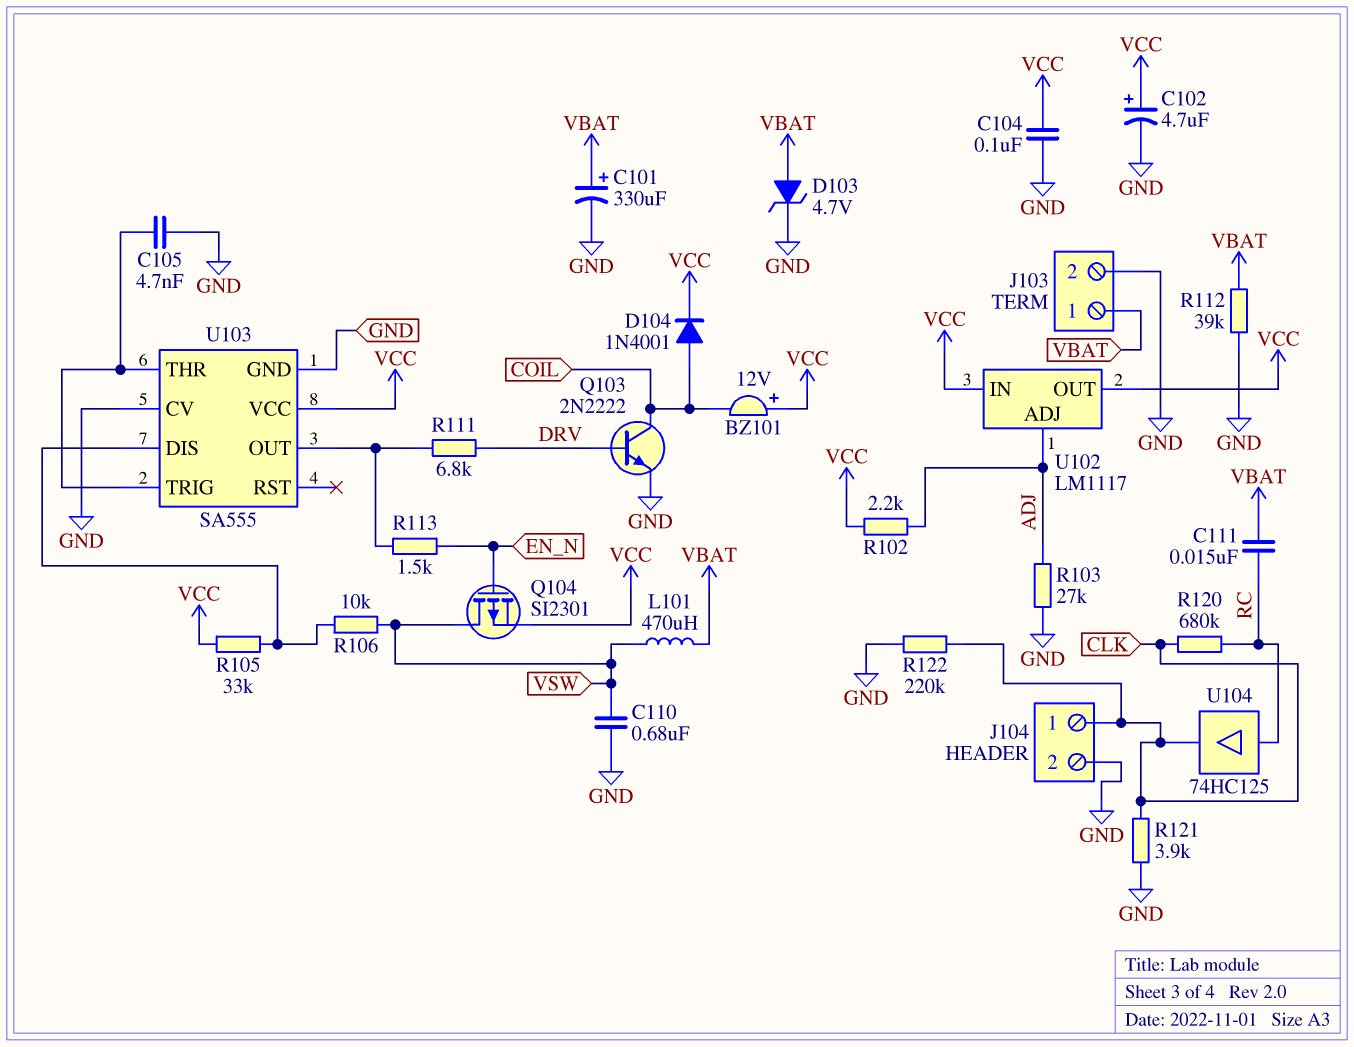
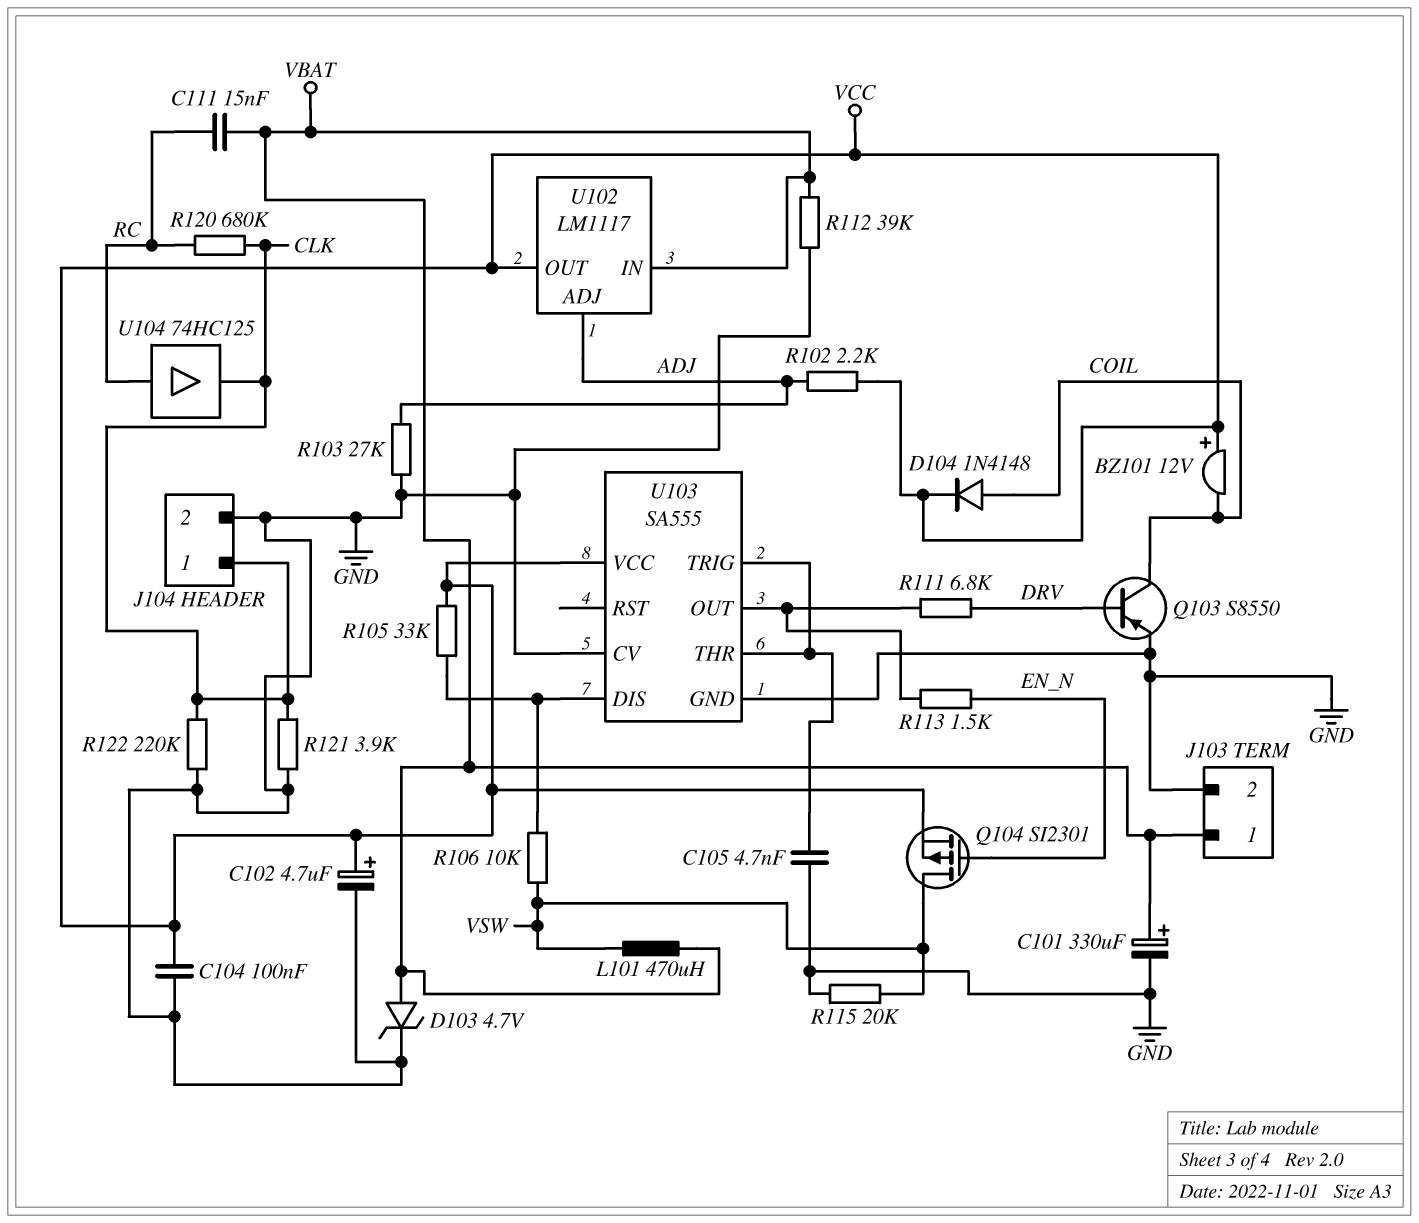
C110: 680nF (GND, VSW) -> none
D104: diode 1N4001 (A COIL, K VCC) -> diode 1N4148 (A COIL, K VCC)
Q103: NPN 2N2222 (B DRV, C COIL, E GND) -> PNP S8550 (B DRV, C COIL, E GND)
R115: none -> 20k (GND, VSW)
U102 pin IN: VCC -> VBAT

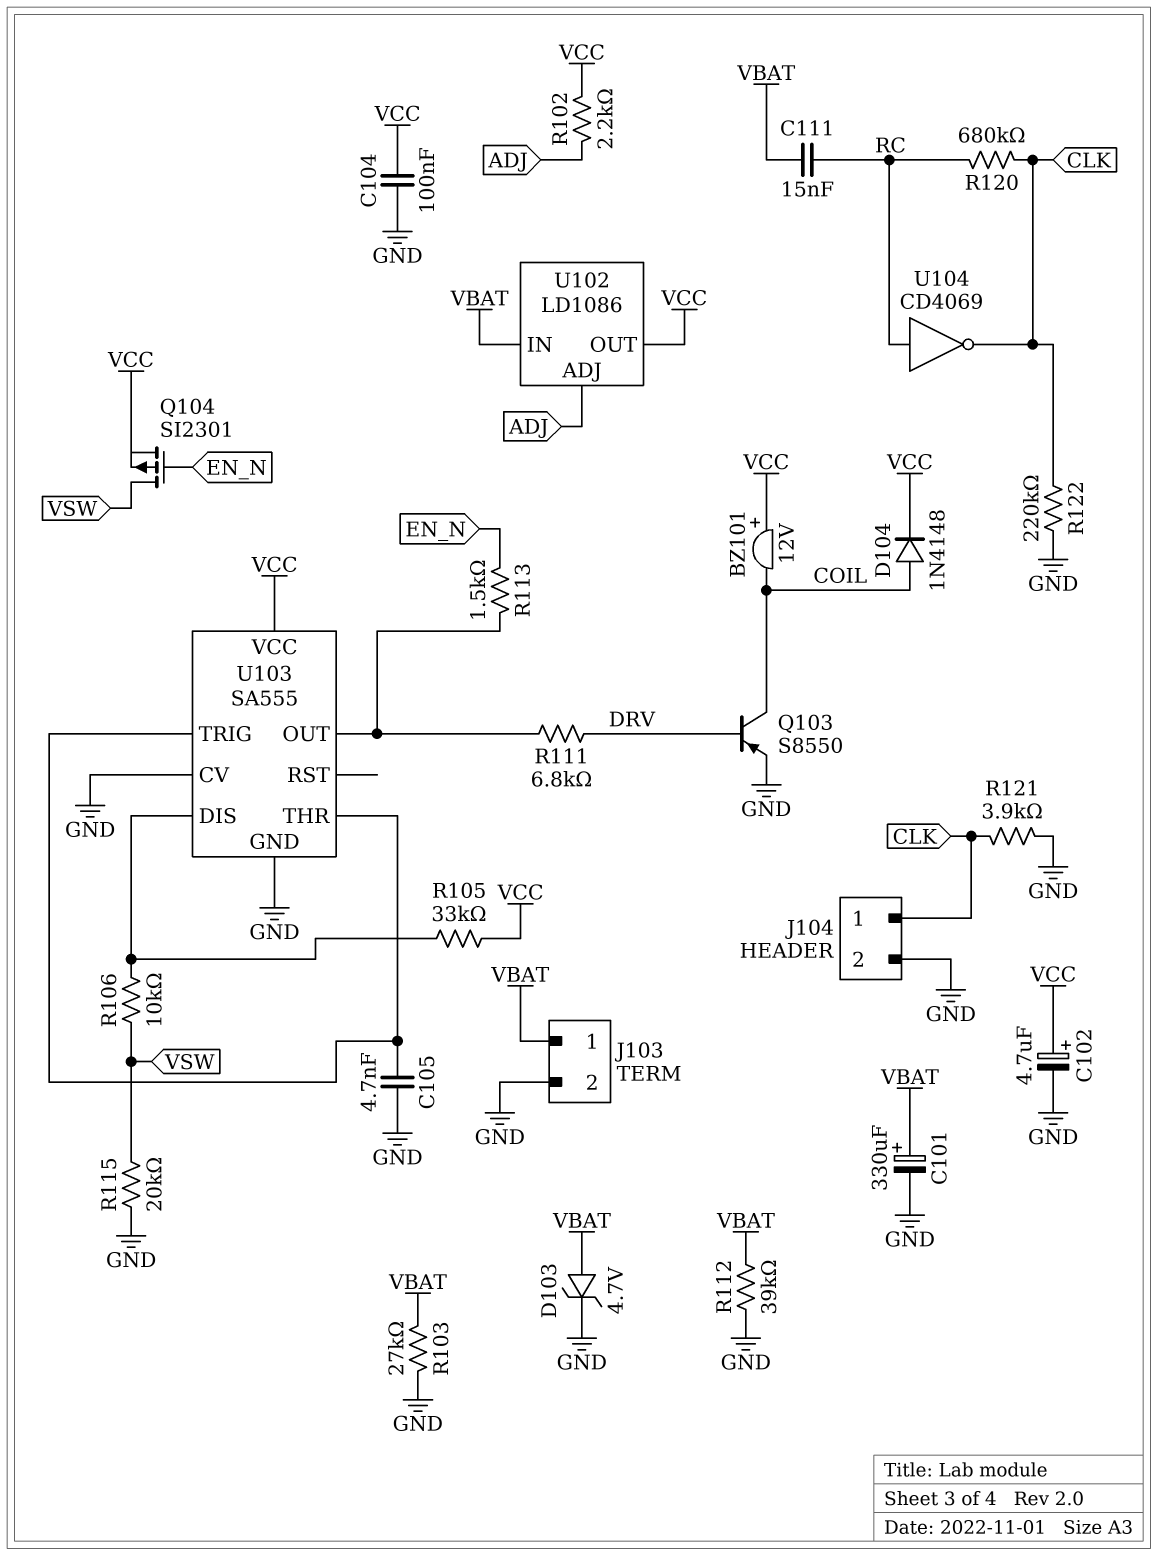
L101: 470uH (VBAT, VSW) -> none
R103: 27k (ADJ, GND) -> 27k (GND, VBAT)
U102: LM1117 -> LD1086
U104: buffer 74HC125 (in RC, out CLK) -> NOT CD4069 (in RC, out CLK)

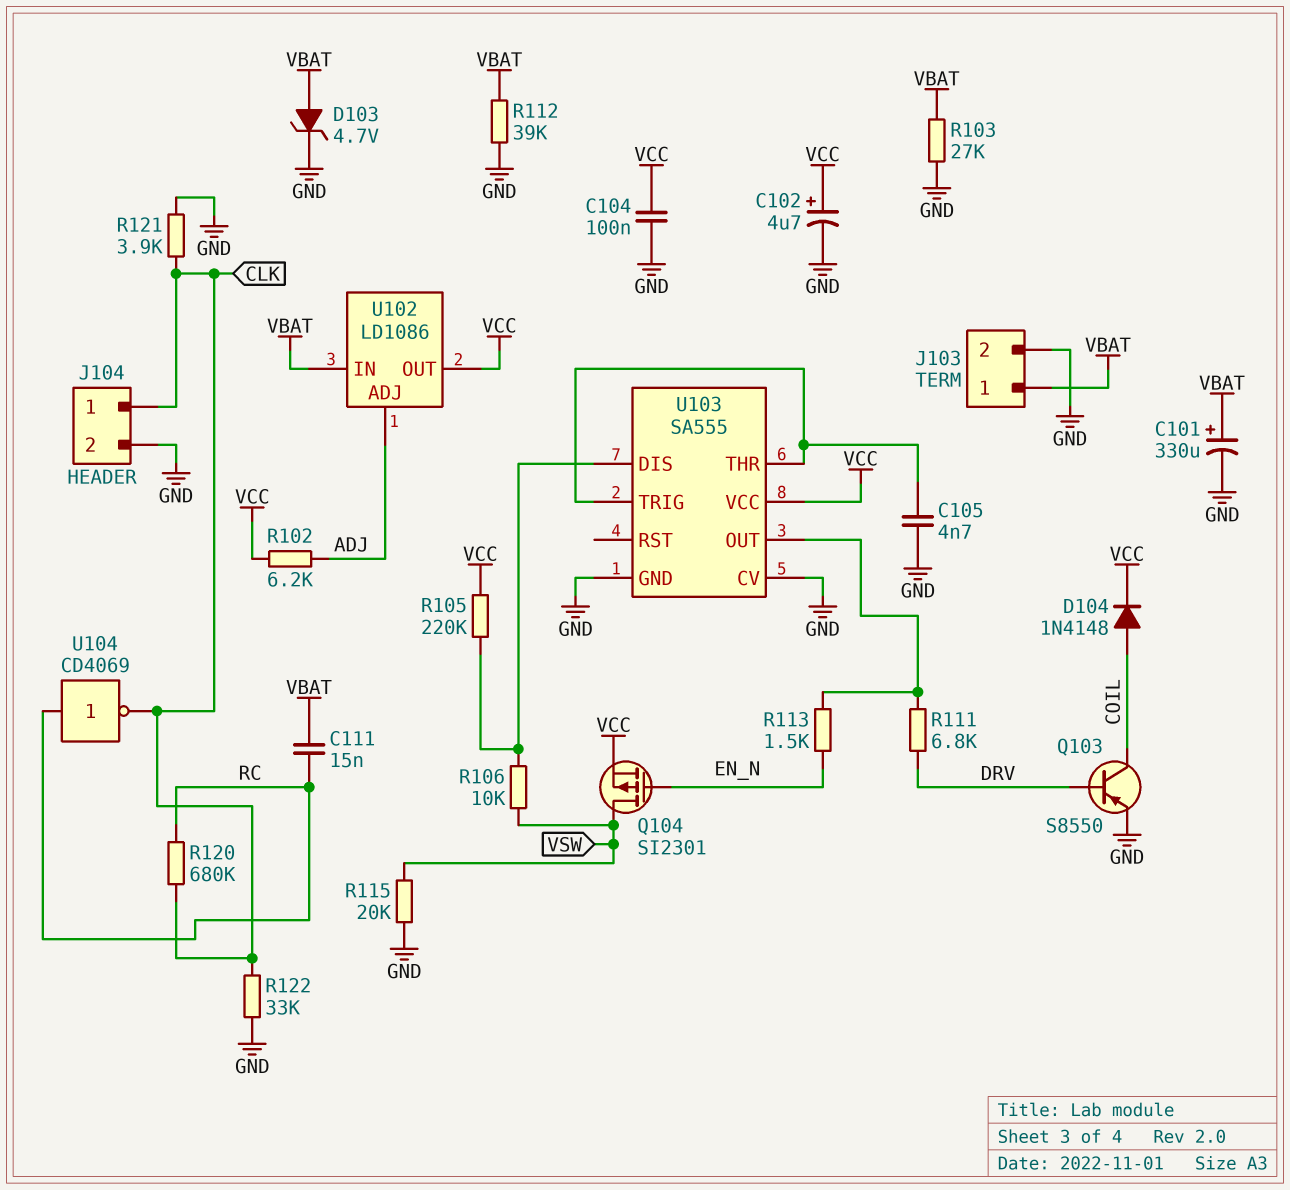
BZ101: buzzer 12V (plus VCC, minus COIL) -> none
R102: 2.2k (ADJ, VCC) -> 6.2k (ADJ, VCC)
R105: 33k (U103/DIS, VCC) -> 220k (U103/DIS, VCC)
R122: 220k (CLK, GND) -> 33k (CLK, GND)

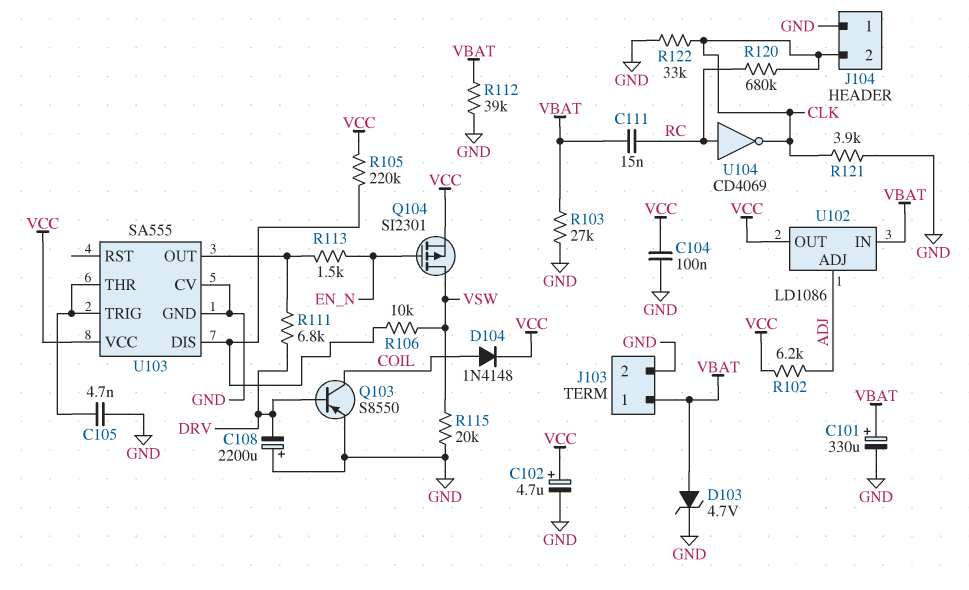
C108: none -> 2200uF (plus GND, minus DRV)
J104 pin 1: CLK -> GND
J104 pin 2: GND -> CLK

